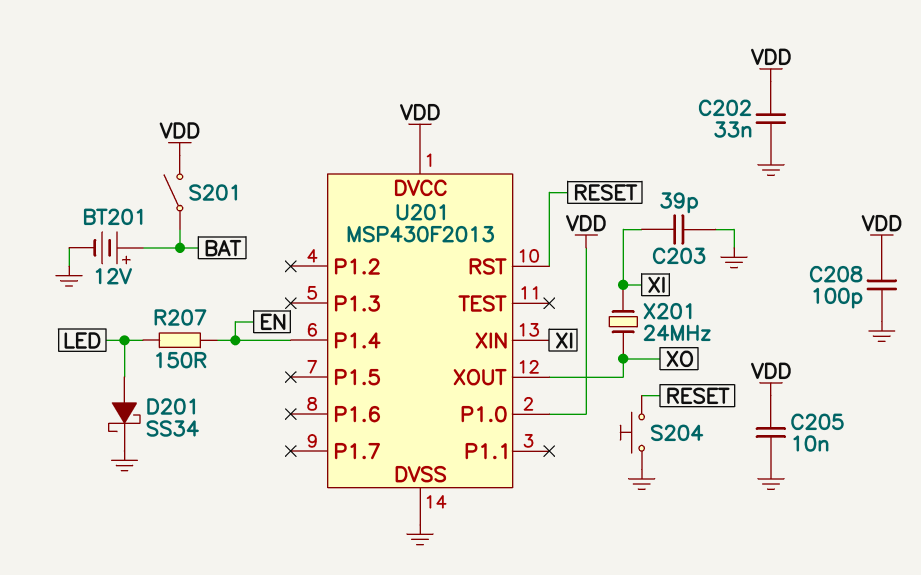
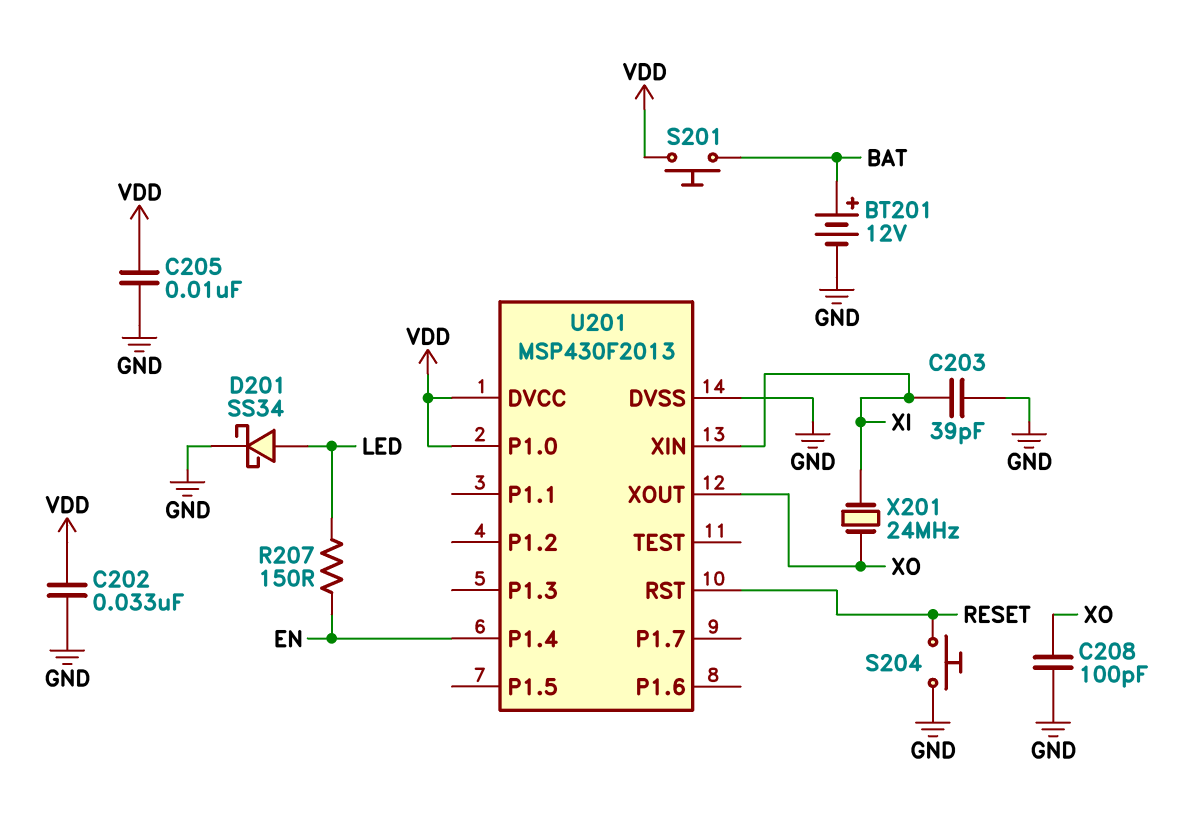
C208: 100pF (GND, VDD) -> 100pF (GND, XO)
S201: switch (BAT, VDD) -> button (BAT, VDD)

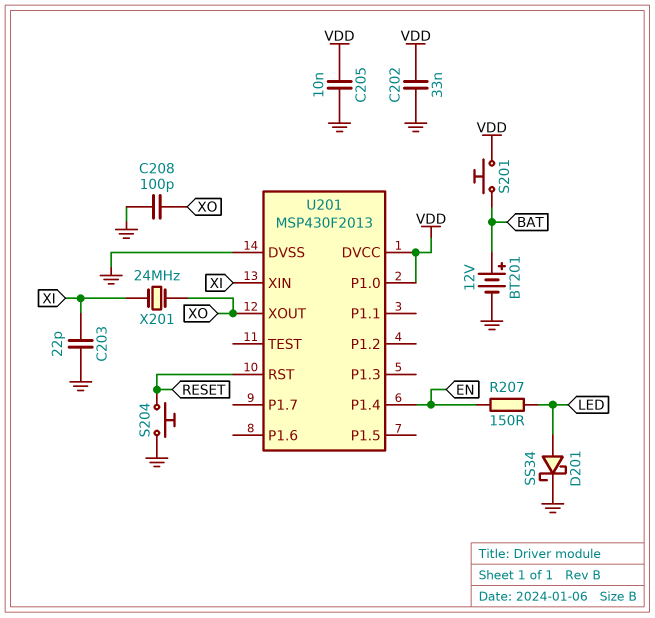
C203: 39pF (GND, XI) -> 22pF (GND, XI)

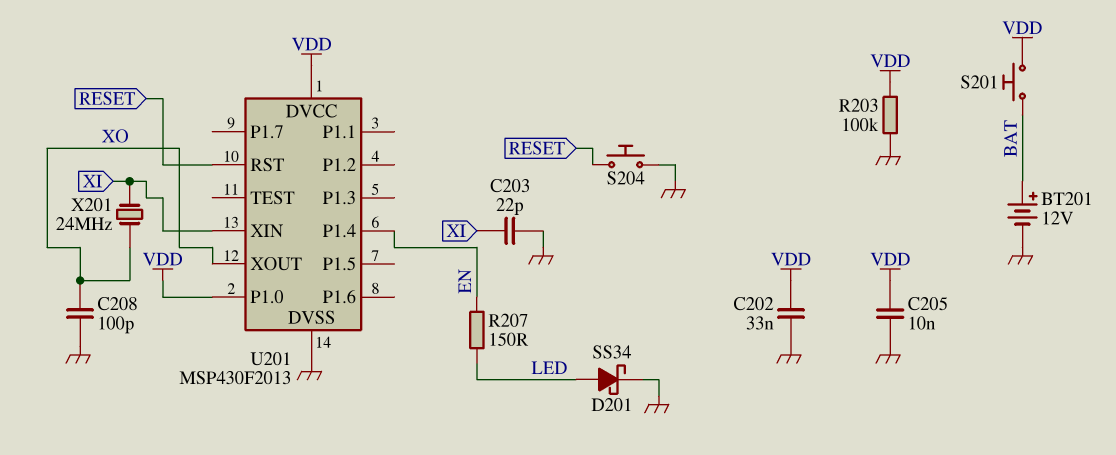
R203: none -> 100k (GND, VDD)

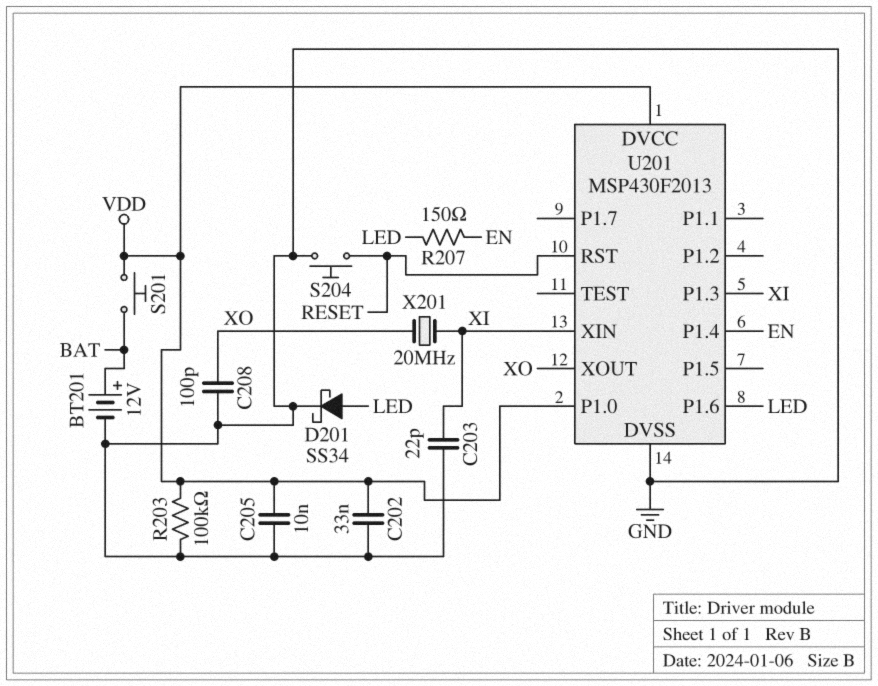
U201 pin P1.3: none -> XI
U201 pin P1.6: none -> LED
X201: 24MHz (XI, XO) -> 20MHz (XI, XO)

